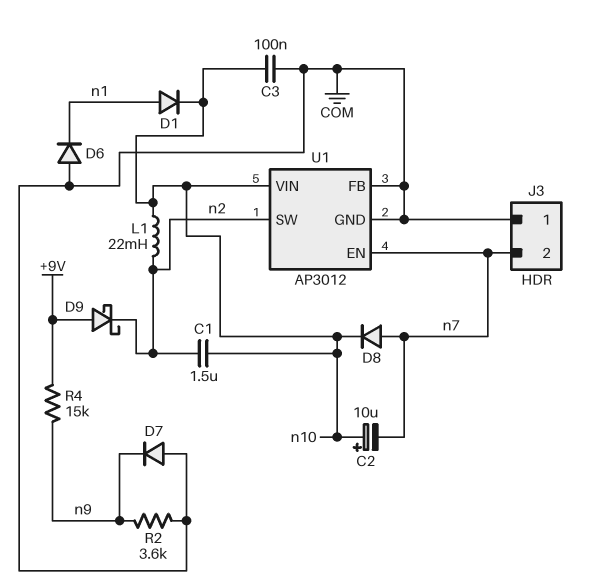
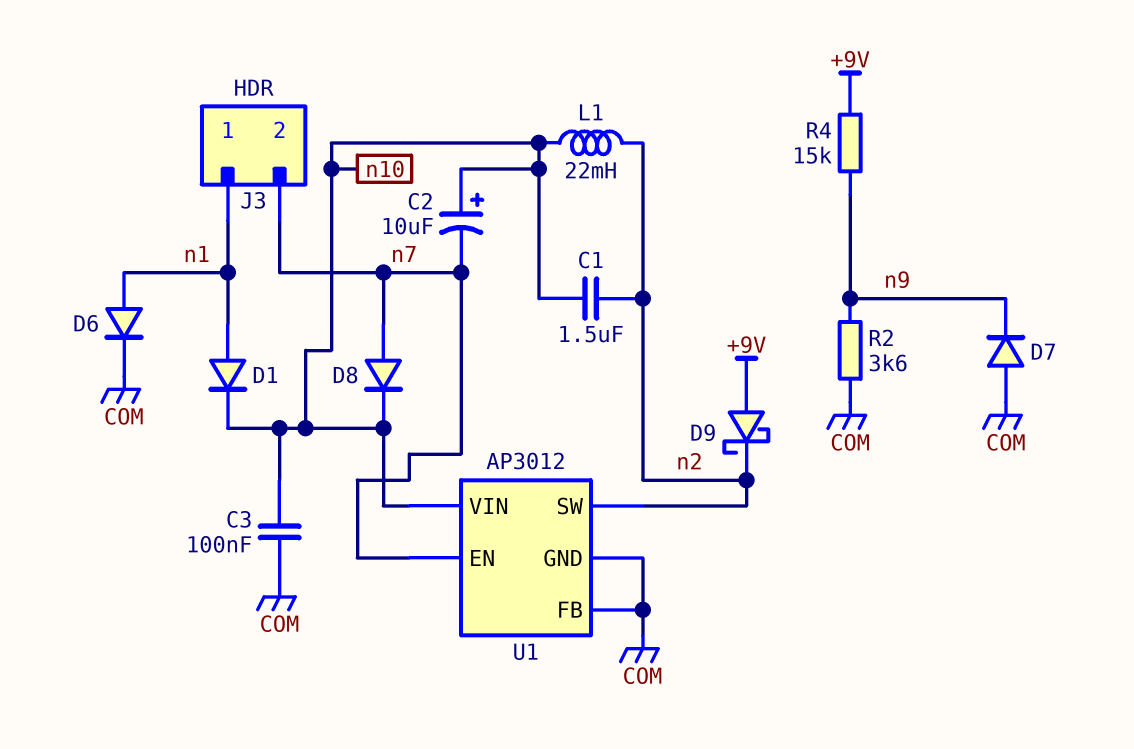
D6: diode (A COM, K n1) -> diode (A n1, K COM)
J3 pin 1: COM -> n1

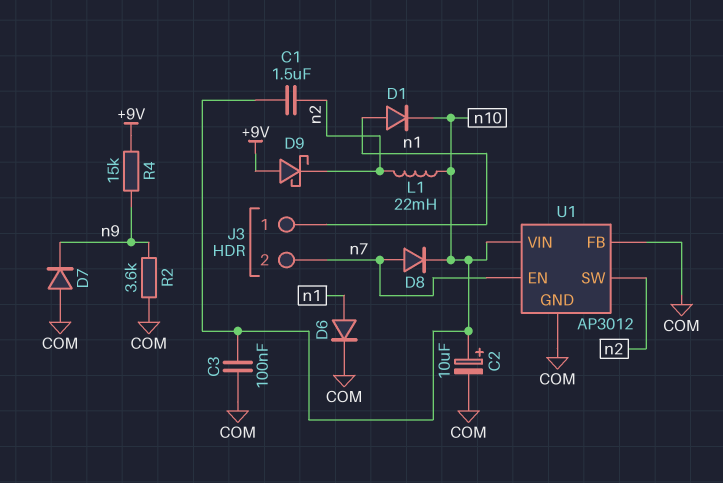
C2: 10uF (plus n10, minus n7) -> 10uF (plus n10, minus COM)

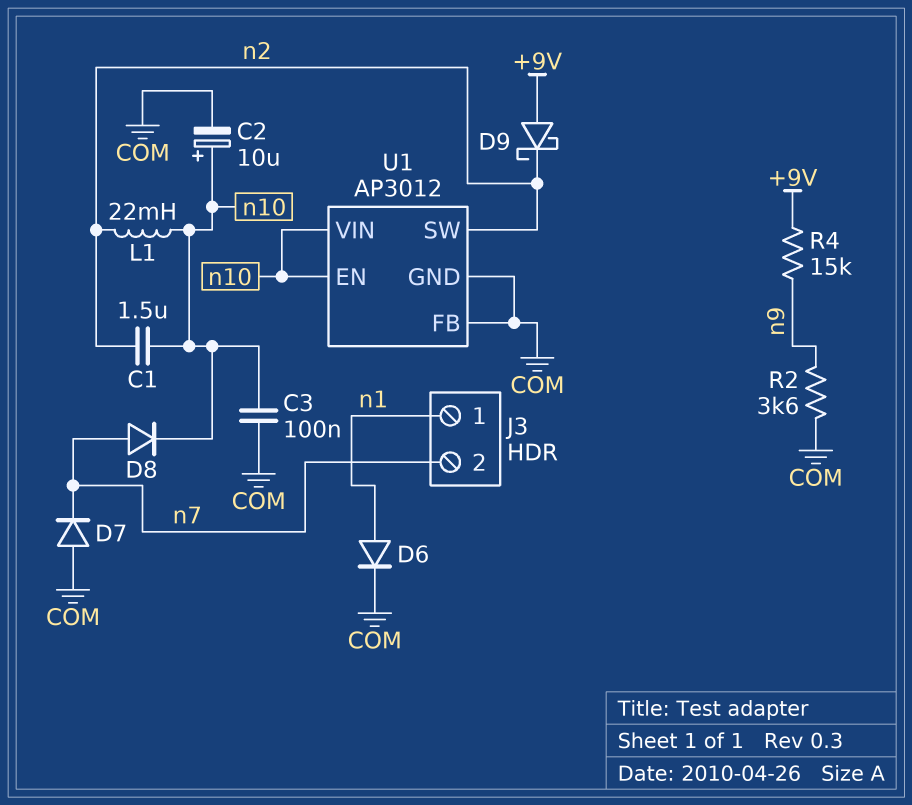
D1: diode (A n1, K n10) -> none
D7: diode (A COM, K n9) -> diode (A COM, K n7)
U1 pin EN: n7 -> n10

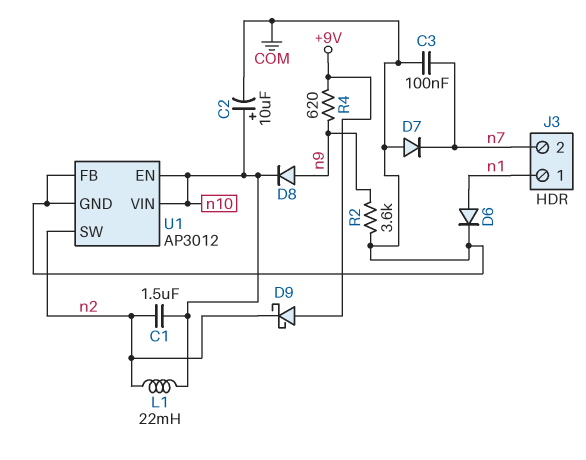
C3: 100nF (COM, n10) -> 100nF (COM, n7)
D8: diode (A n7, K n10) -> diode (A n9, K n10)
R4: 15k (+9V, n9) -> 620 (+9V, n9)

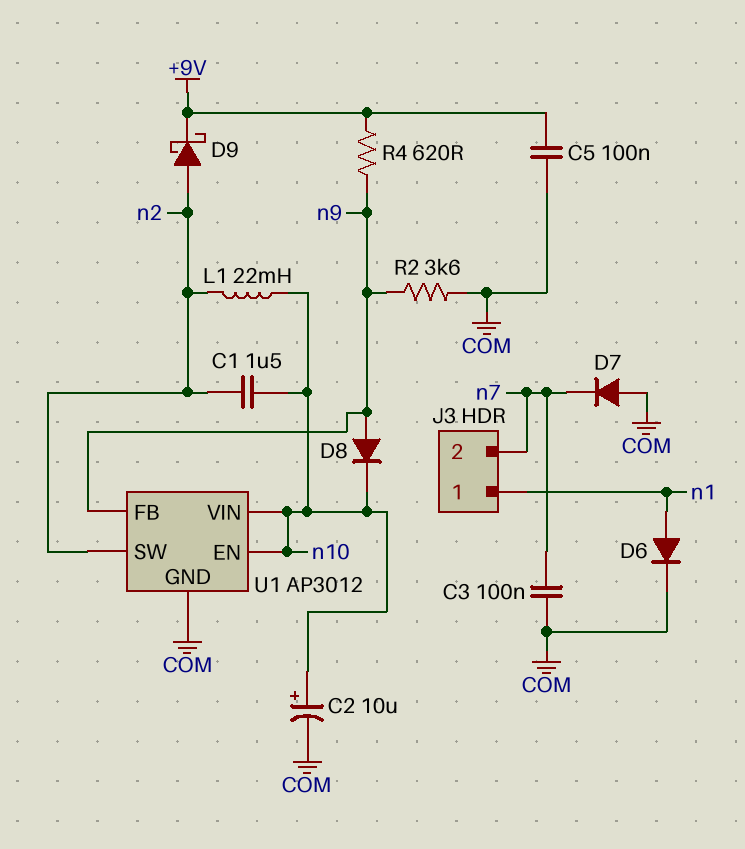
C5: none -> 100nF (+9V, COM)
D9: schottky (A +9V, K n2) -> schottky (A n2, K +9V)
U1 pin FB: COM -> n9

